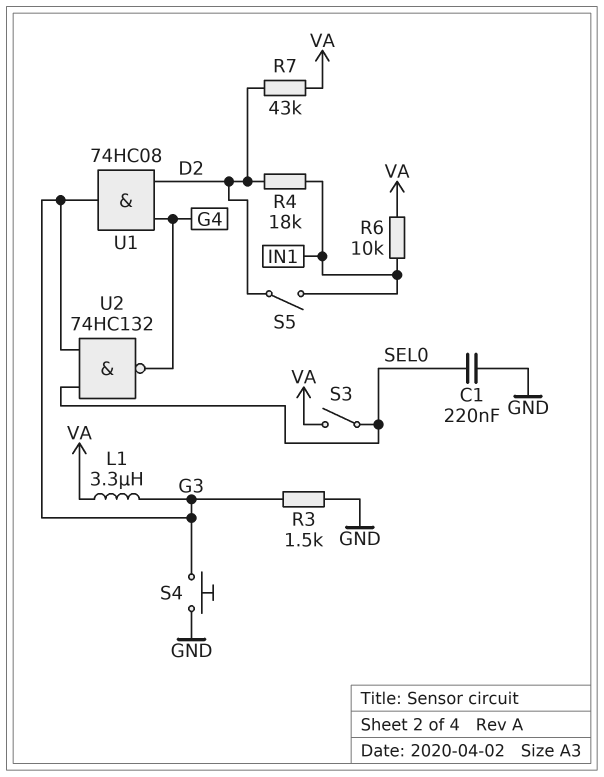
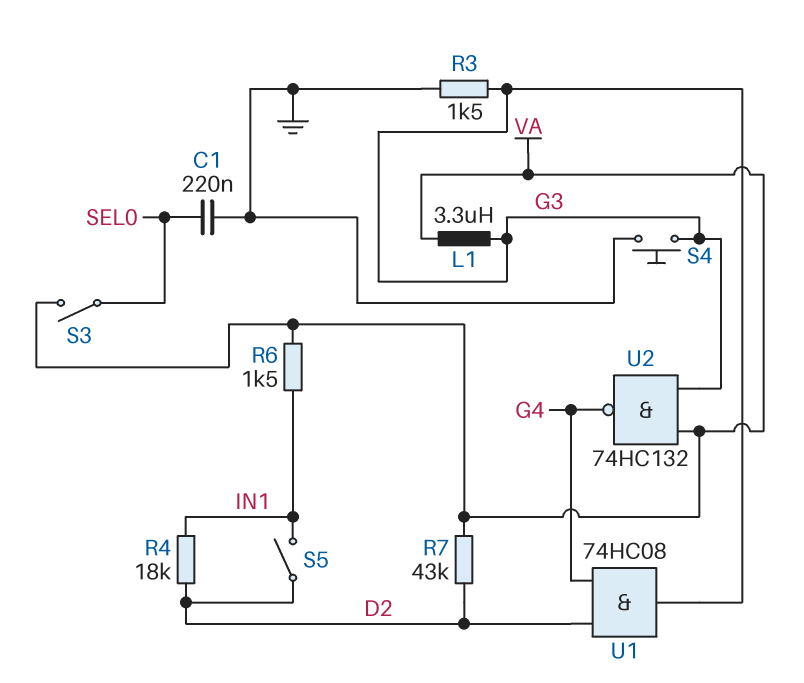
R6: 10k (IN1, VA) -> 1.5k (IN1, VA)
U2: NAND 74HC132 (in G3, in SEL0, out G4) -> NAND 74HC132 (in G3, in VA, out G4)

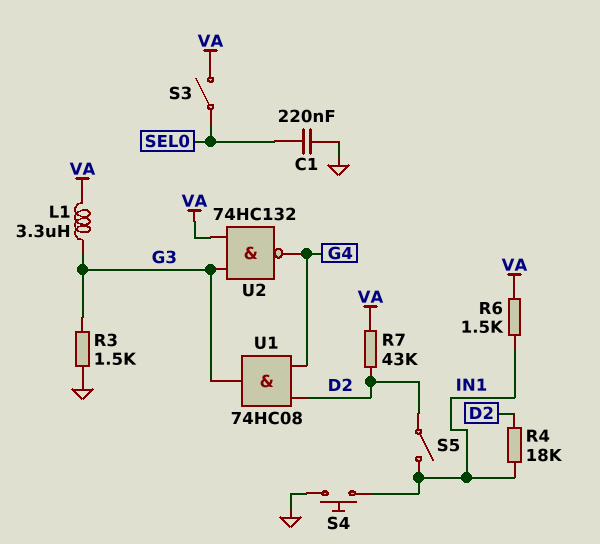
S4: button (G3, GND) -> button (GND, IN1)

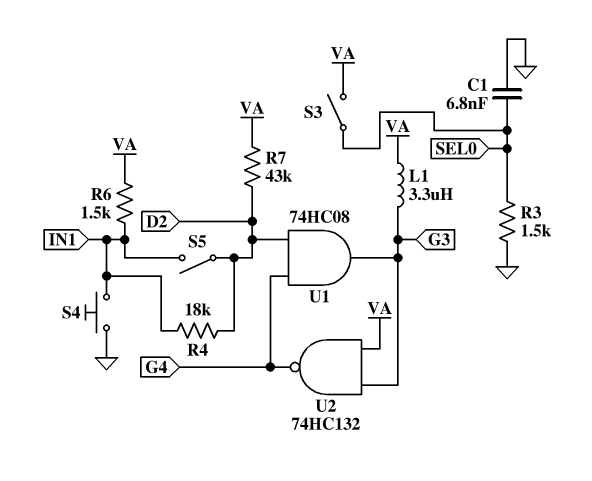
C1: 220nF (GND, SEL0) -> 6.8nF (GND, SEL0)
R3: 1.5k (G3, GND) -> 1.5k (GND, SEL0)

